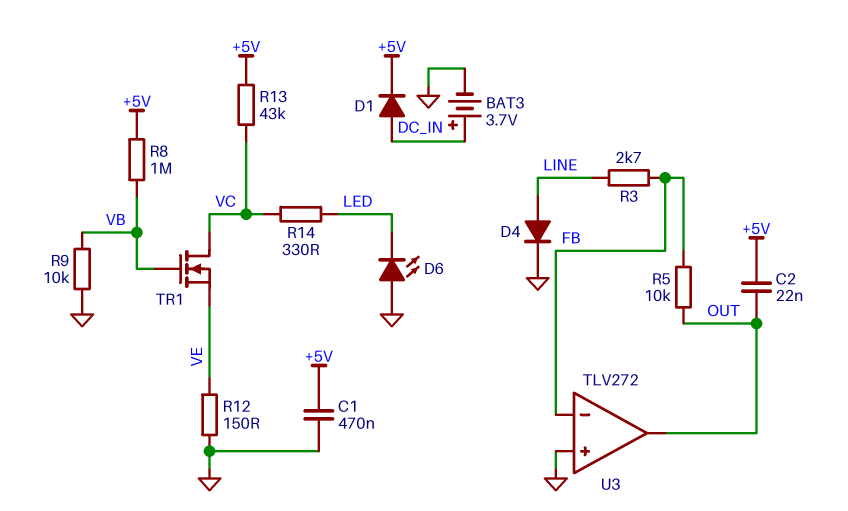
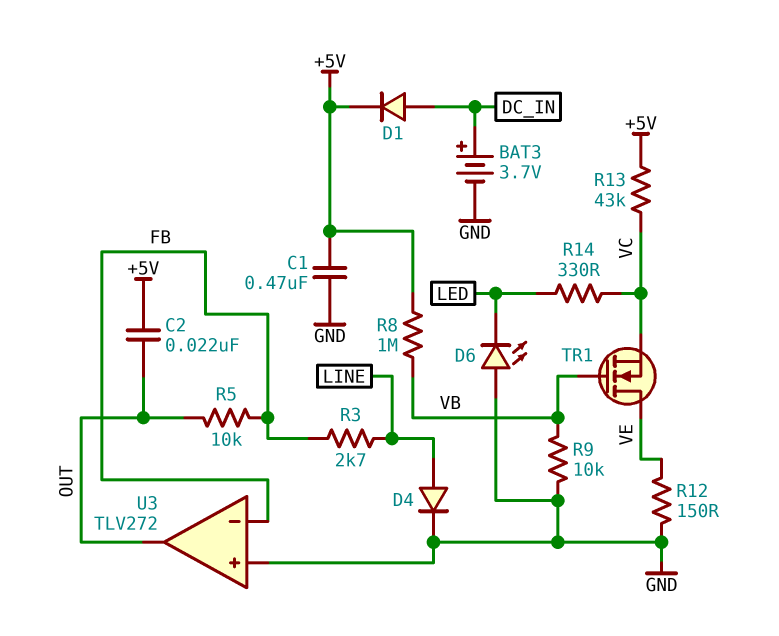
TR1: NMOS (G VB, D VC, S VE) -> NMOS (G VB, D VE, S VC)

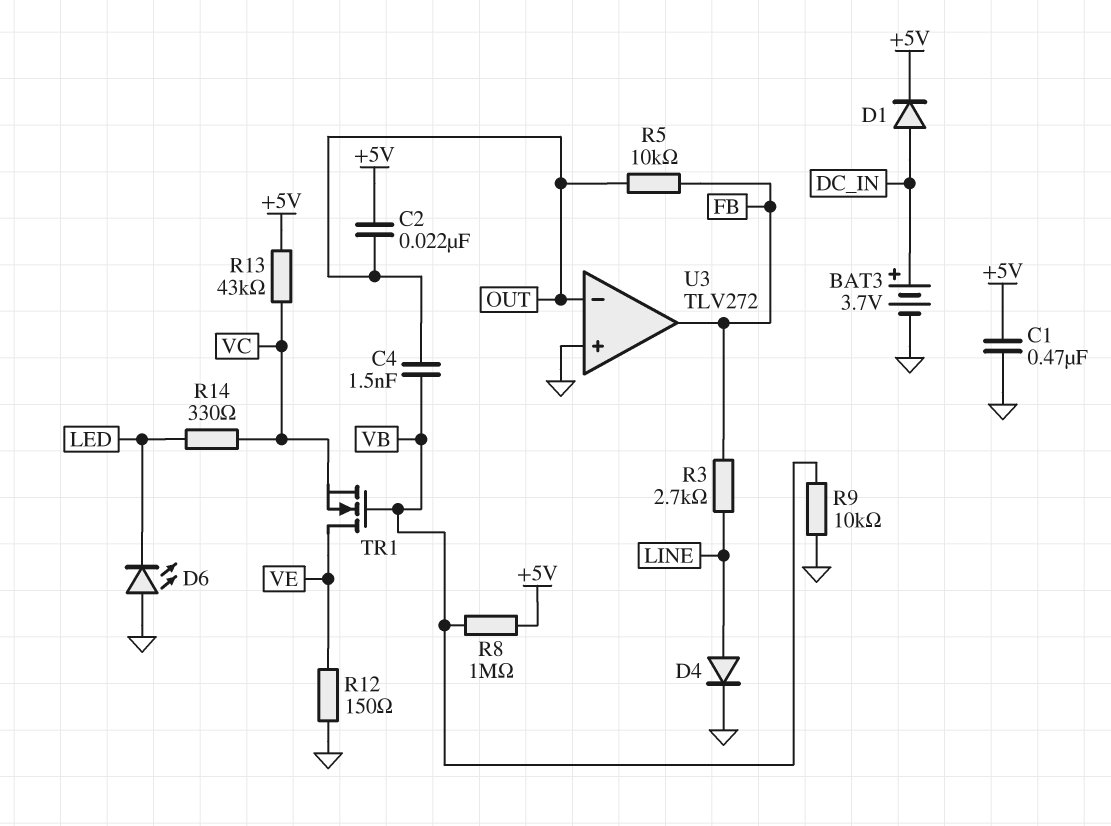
C4: none -> 1.5nF (OUT, VB)
U3 pin in-: FB -> OUT
U3 pin out: OUT -> FB

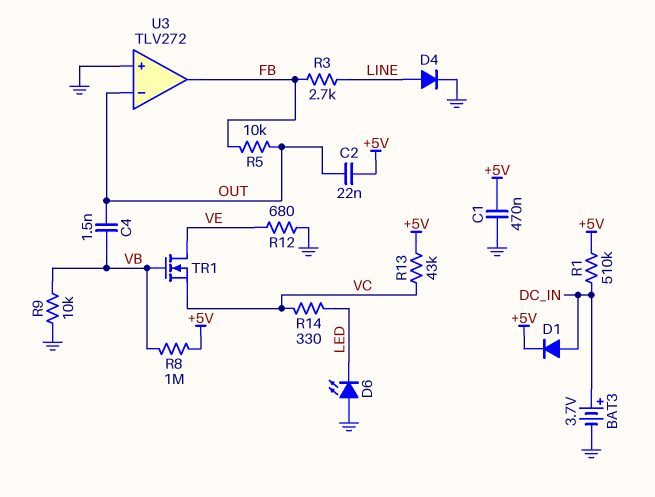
R1: none -> 510k (+5V, DC_IN)
R12: 150 (GND, VE) -> 680 (GND, VE)

